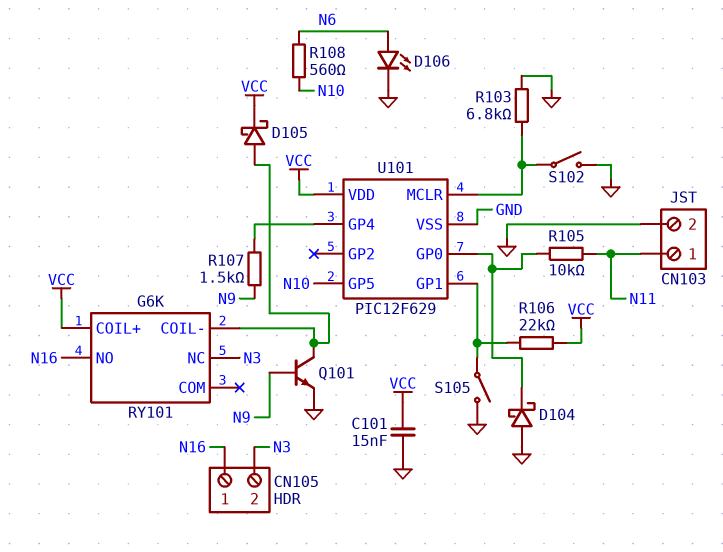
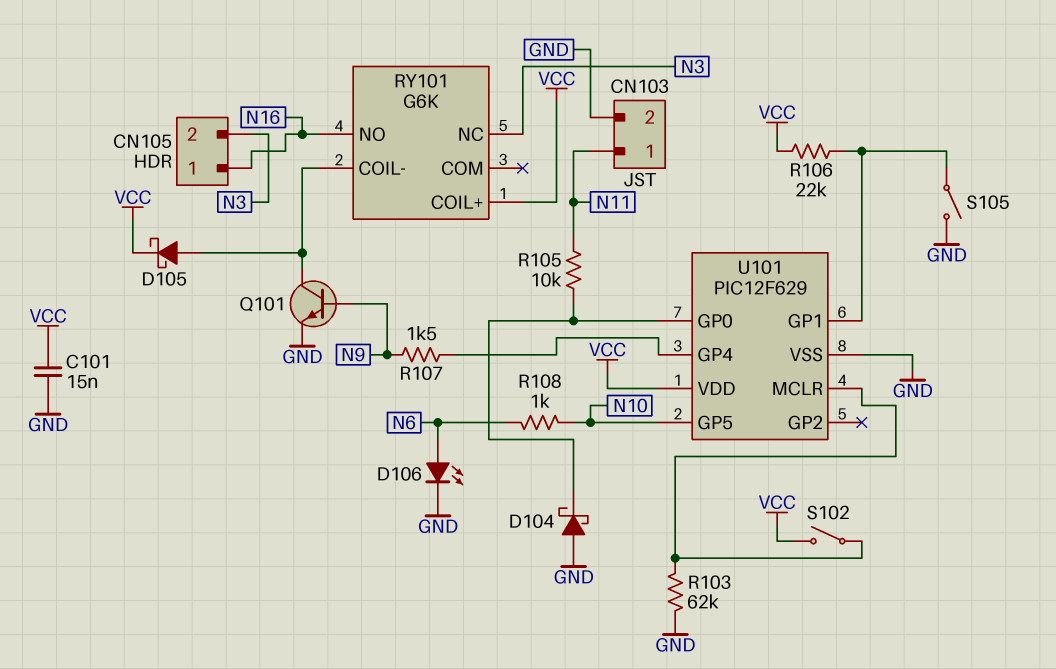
R103: 6.8k (GND, U101/MCLR) -> 62k (GND, U101/MCLR)
R108: 560 (N6, N10) -> 1k (N6, N10)
S102: switch (GND, U101/MCLR) -> switch (U101/MCLR, VCC)

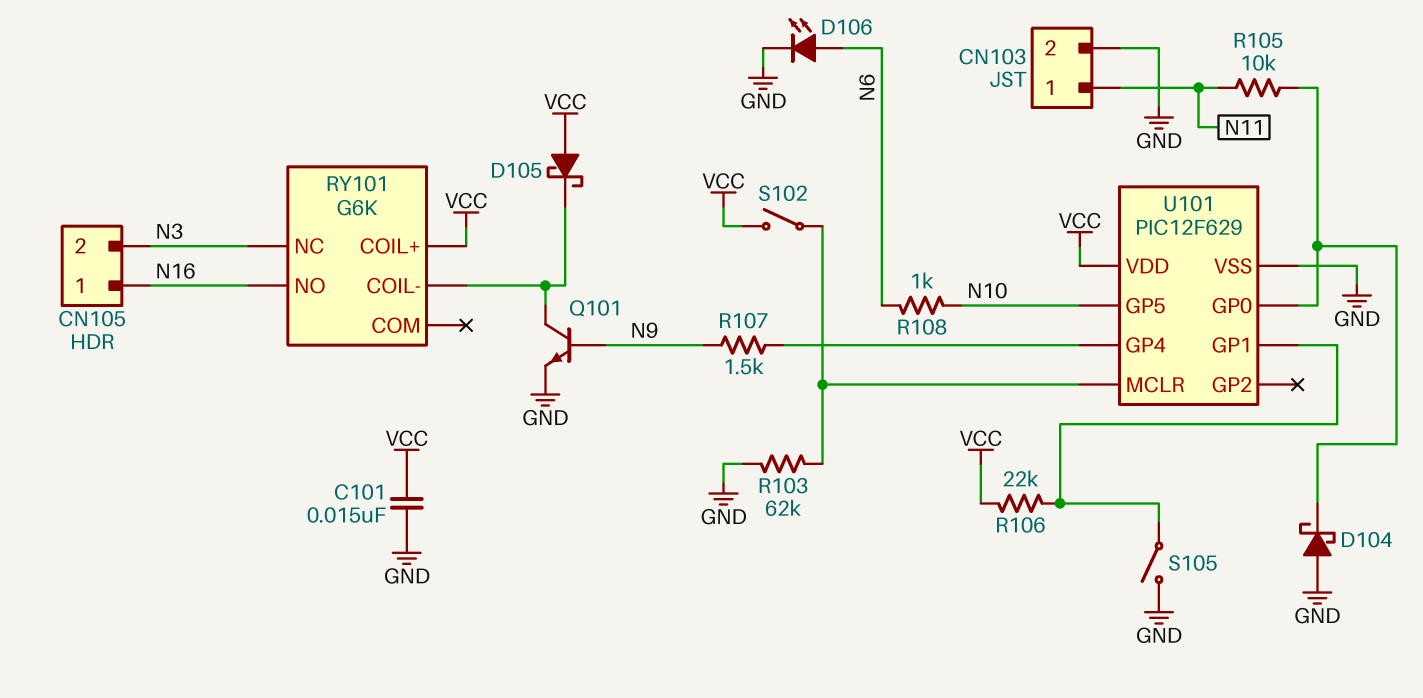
D105: schottky (A RY101/COIL-, K VCC) -> schottky (A VCC, K RY101/COIL-)

